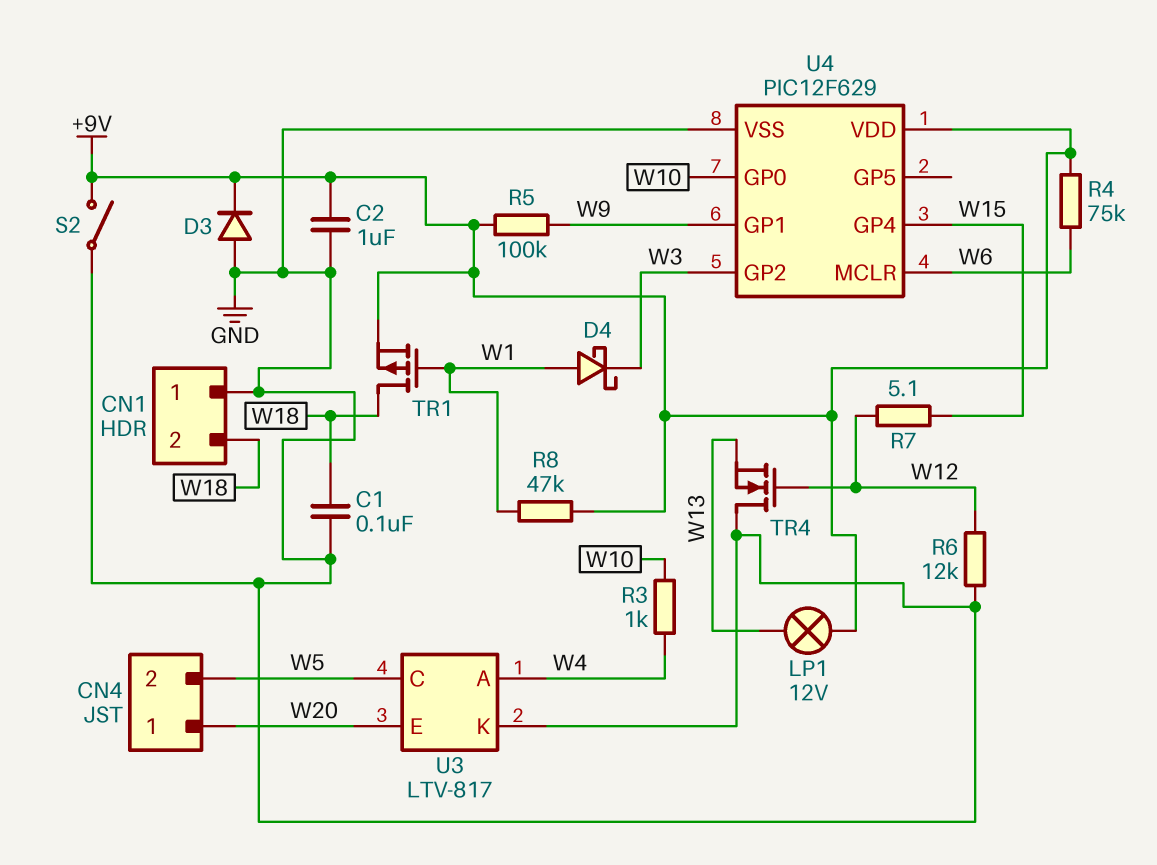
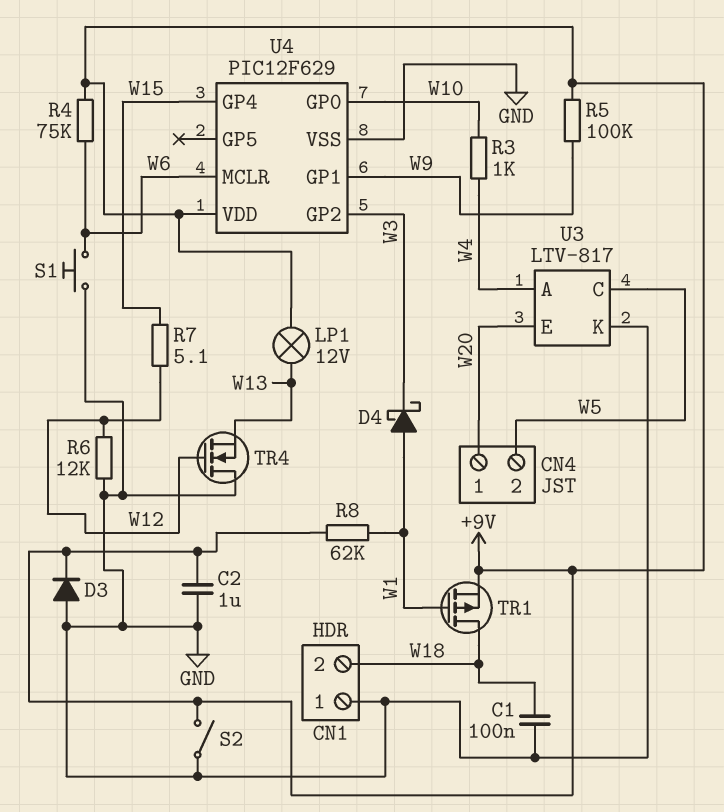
R8: 47k (+9V, W1) -> 62k (+9V, W1)
S1: none -> button (GND, W6)

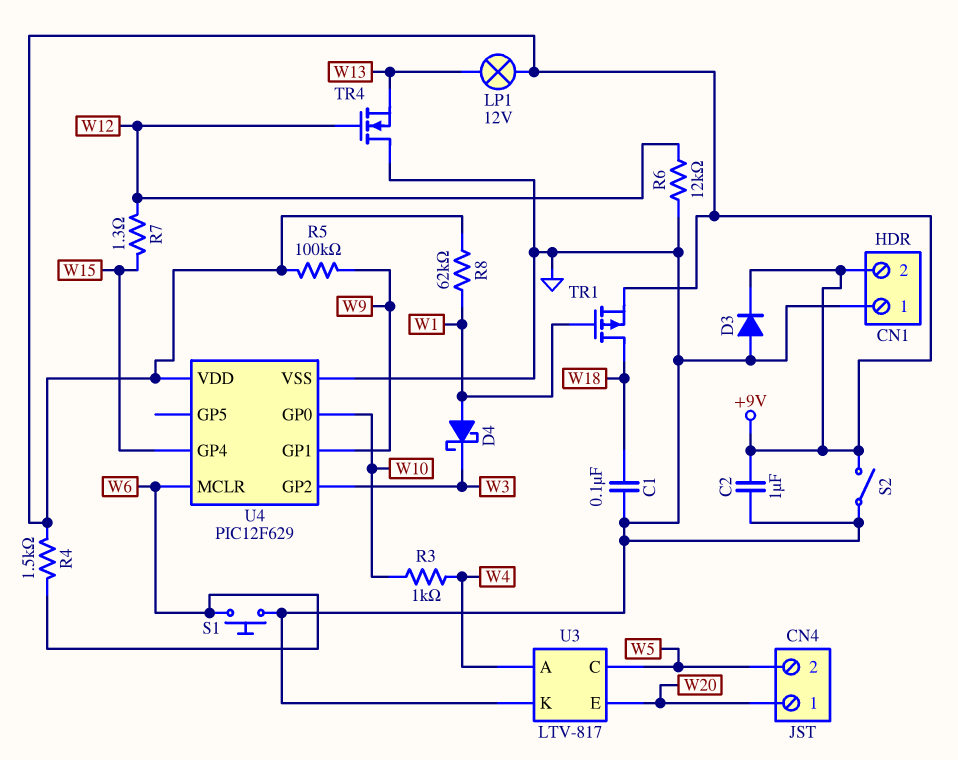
CN1 pin 2: W18 -> +9V
R4: 75k (+9V, W6) -> 1.5k (+9V, W6)
R7: 5.1 (W12, W15) -> 1.3 (W12, W15)

